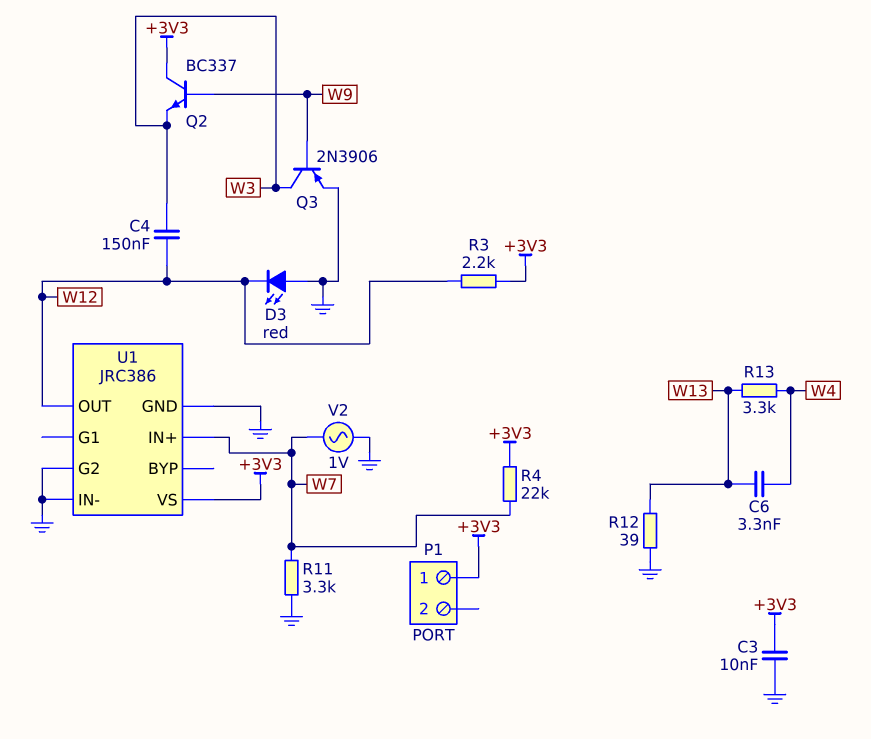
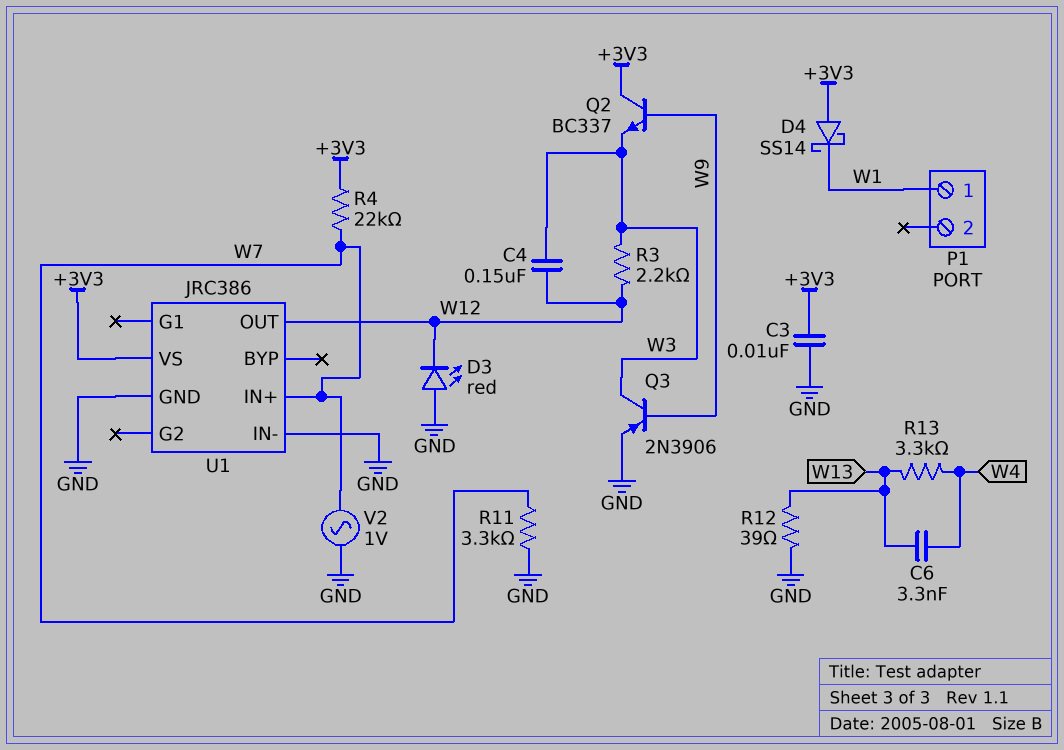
D4: none -> schottky SS14 (A +3V3, K W1)
P1 pin 1: +3V3 -> W1
R3: 2.2k (+3V3, W12) -> 2.2k (W3, W12)
U1 pin G2: GND -> none

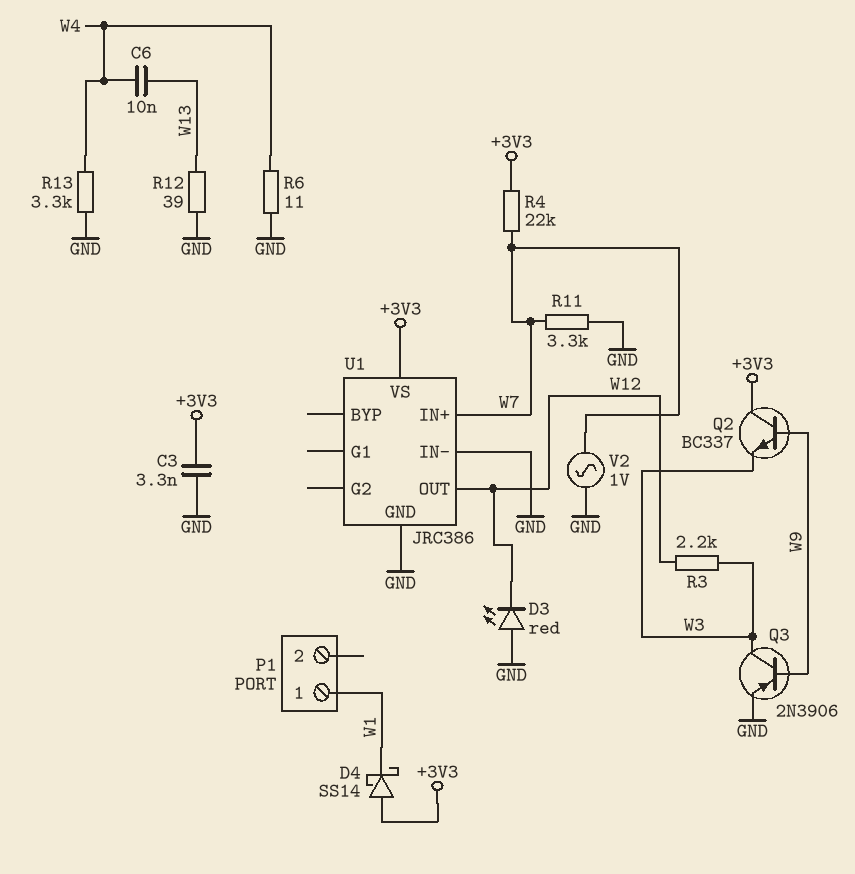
C3: 10nF (+3V3, GND) -> 3.3nF (+3V3, GND)
C4: 150nF (W3, W12) -> none
C6: 3.3nF (W4, W13) -> 10nF (W4, W13)
R6: none -> 11 (GND, W4)
R13: 3.3k (W4, W13) -> 3.3k (GND, W4)

